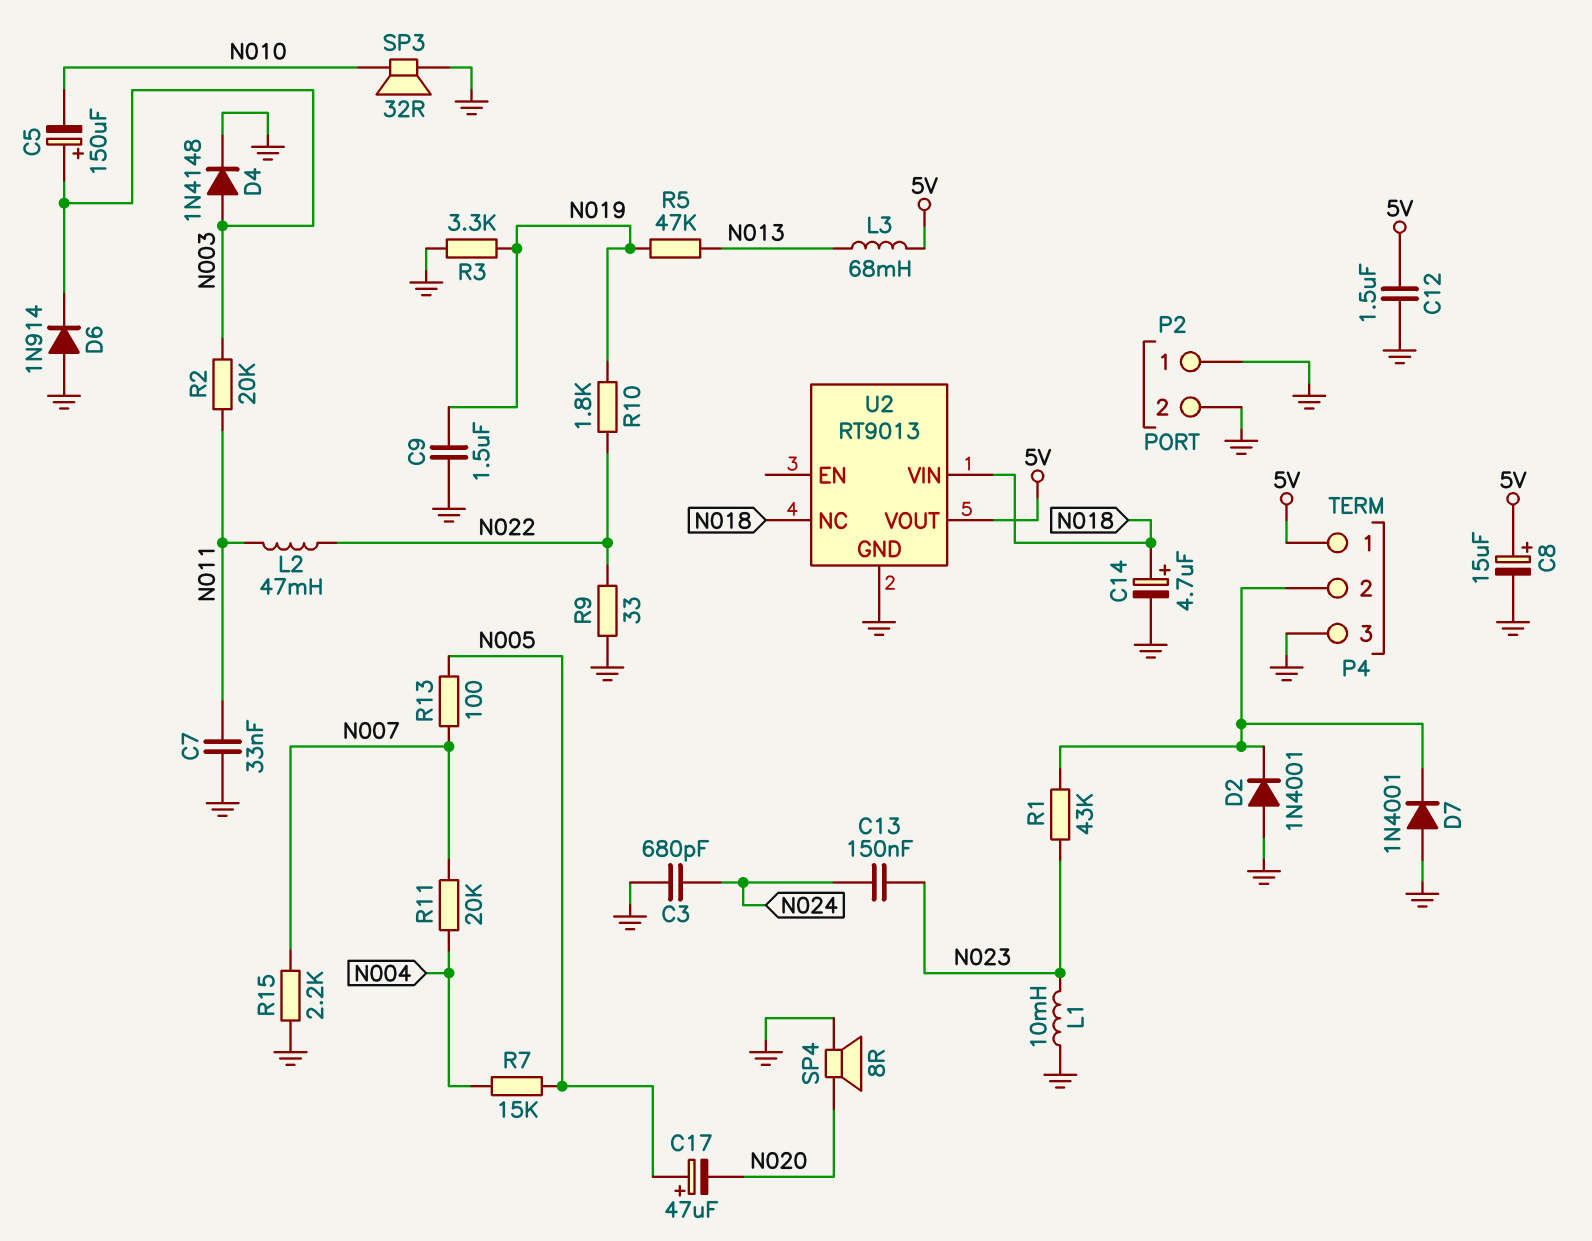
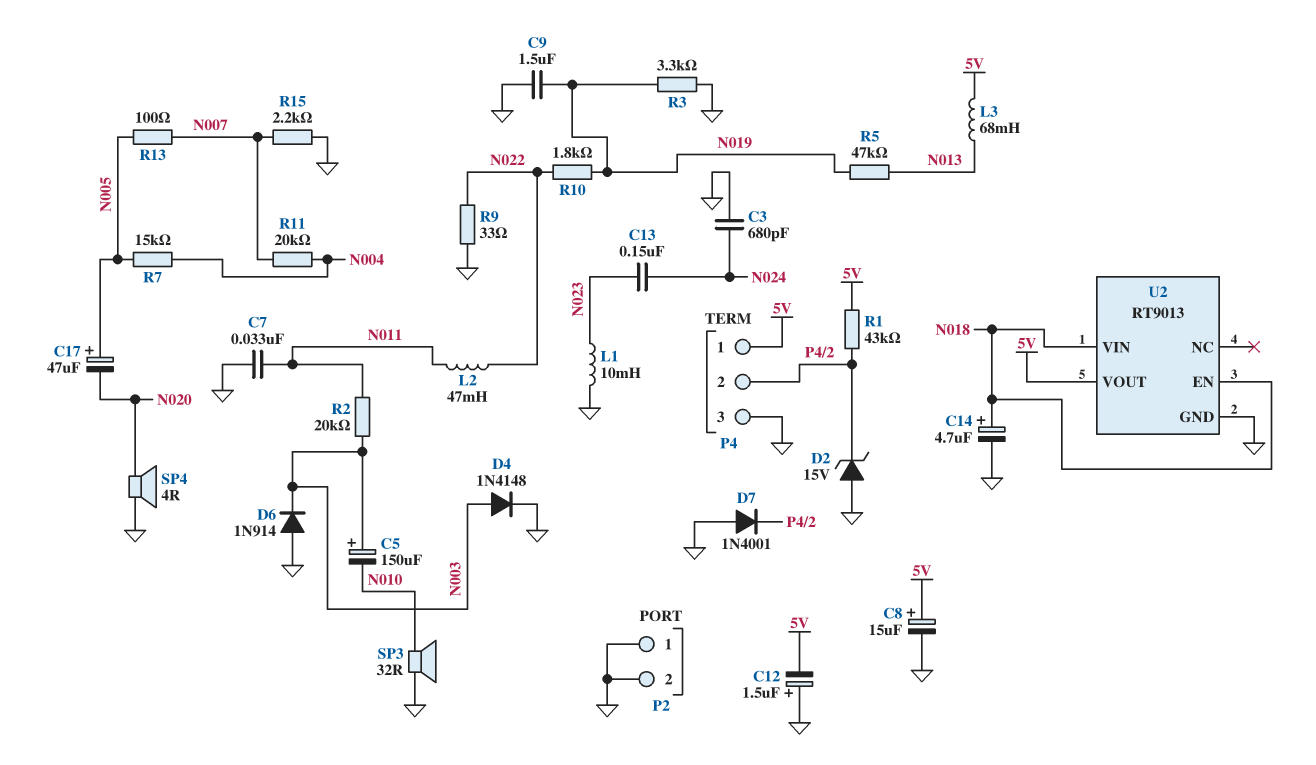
C12: 1.5uF (5V, GND) -> 1.5uF (plus GND, minus 5V)
D2: diode 1N4001 (A GND, K P4/2) -> zener 15V (A GND, K P4/2)
R1: 43k (N023, P4/2) -> 43k (5V, P4/2)
SP4: speaker 8R (GND, N020) -> speaker 4R (GND, N020)
U2 pin EN: none -> N018
U2 pin NC: N018 -> none

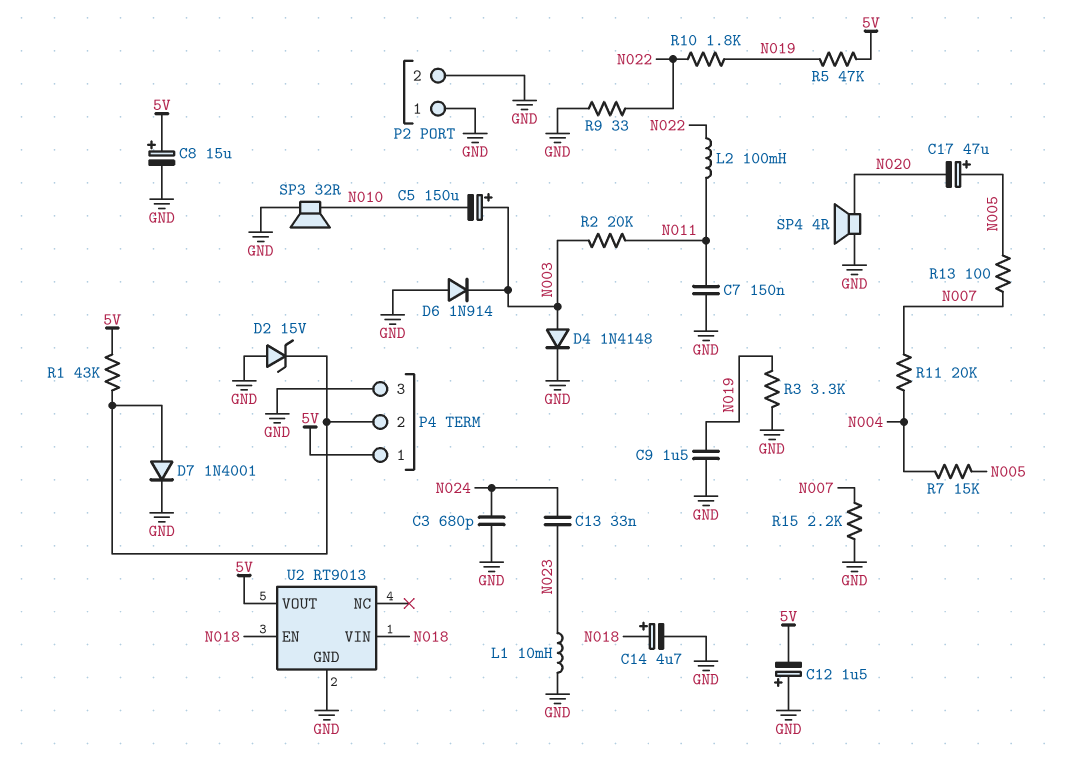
C7: 33nF (GND, N011) -> 150nF (GND, N011)
C13: 150nF (N023, N024) -> 33nF (N023, N024)
D7: diode 1N4001 (A GND, K P4/2) -> diode 1N4001 (A P4/2, K GND)
L2: 47mH (N011, N022) -> 100mH (N011, N022)
L3: 68mH (5V, N013) -> none
R5: 47k (N013, N019) -> 47k (5V, N019)

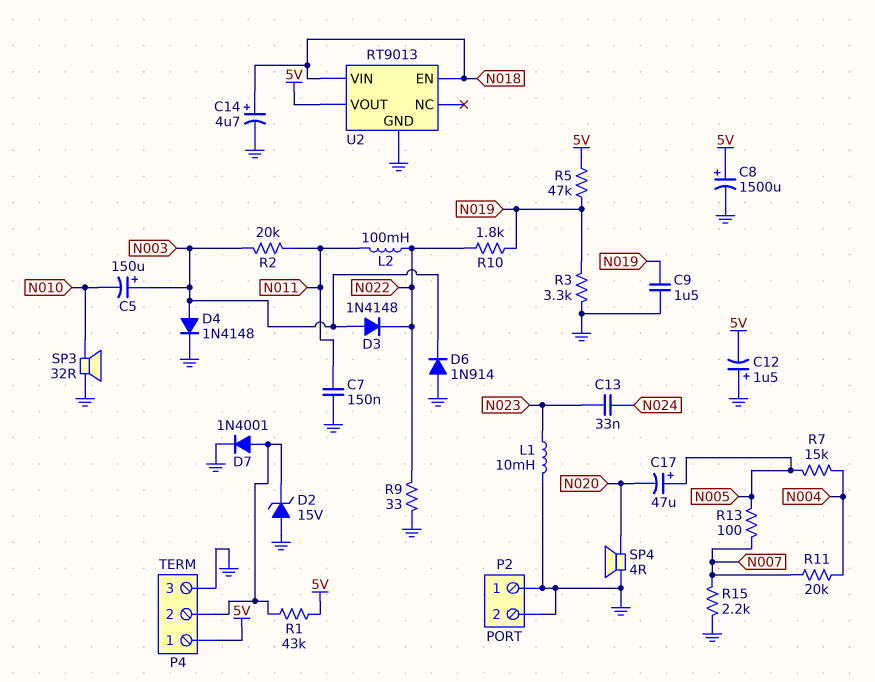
C3: 680pF (GND, N024) -> none
C8: 15uF (plus 5V, minus GND) -> 1500uF (plus 5V, minus GND)
D3: none -> diode 1N4148 (A N003, K N022)

